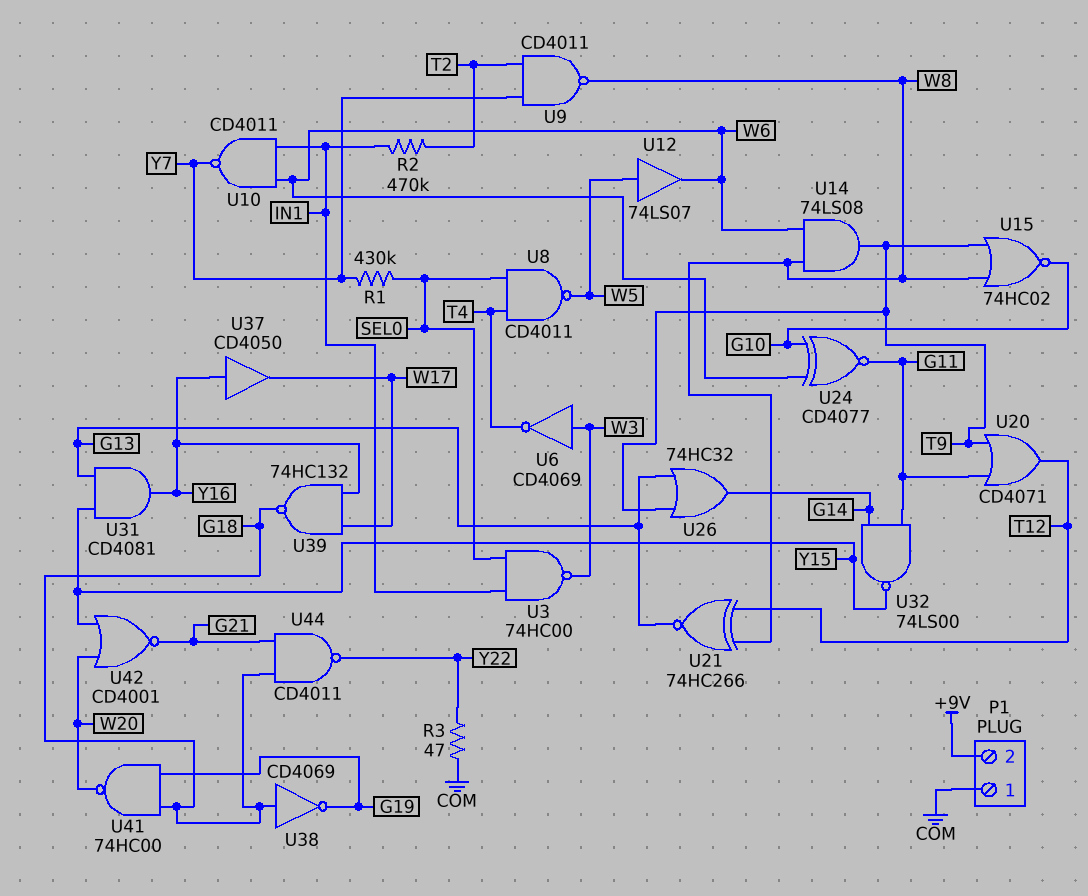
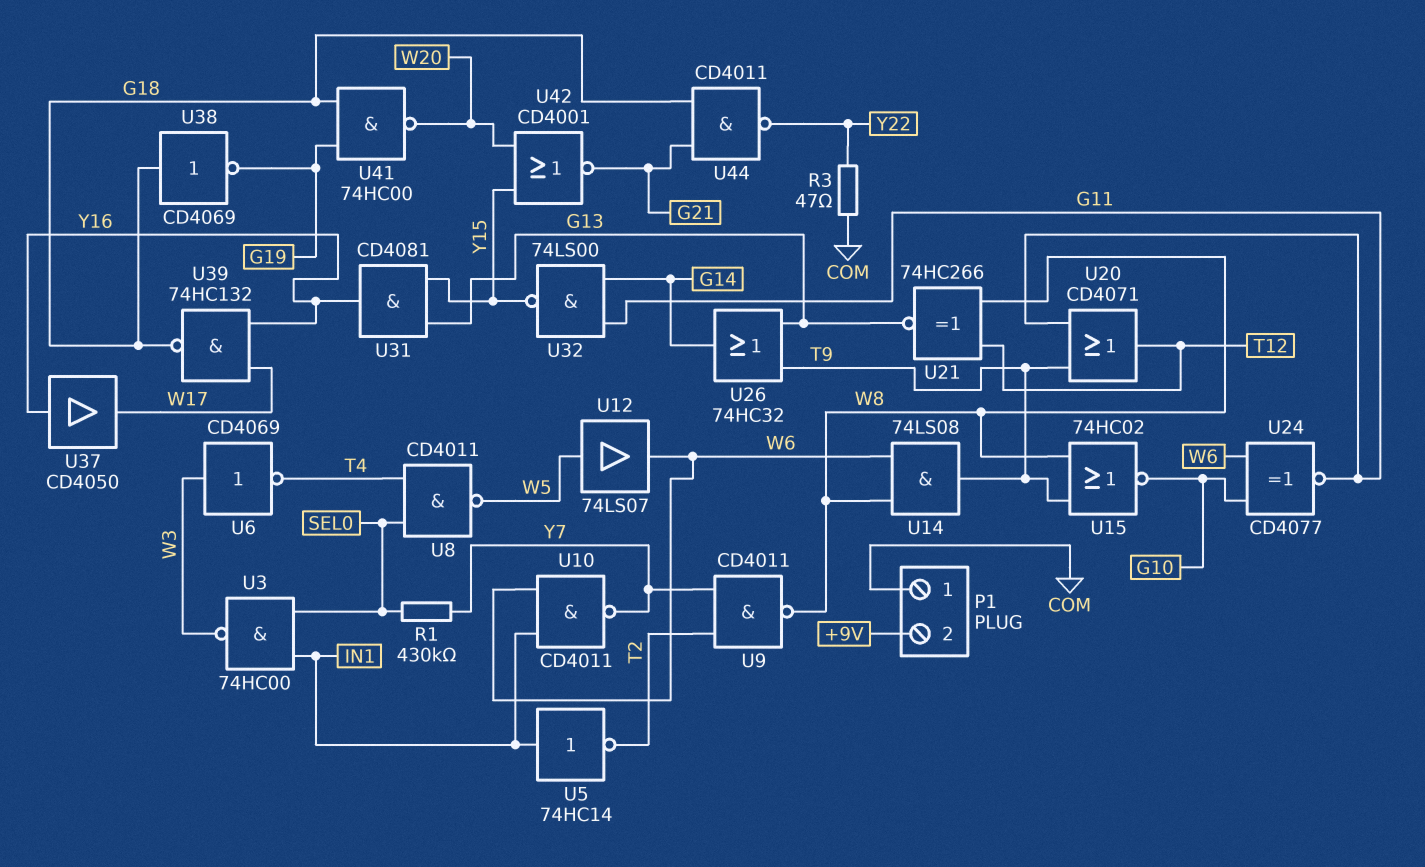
R2: 470k (IN1, T2) -> none
U5: none -> NOT 74HC14 (in IN1, out T2)

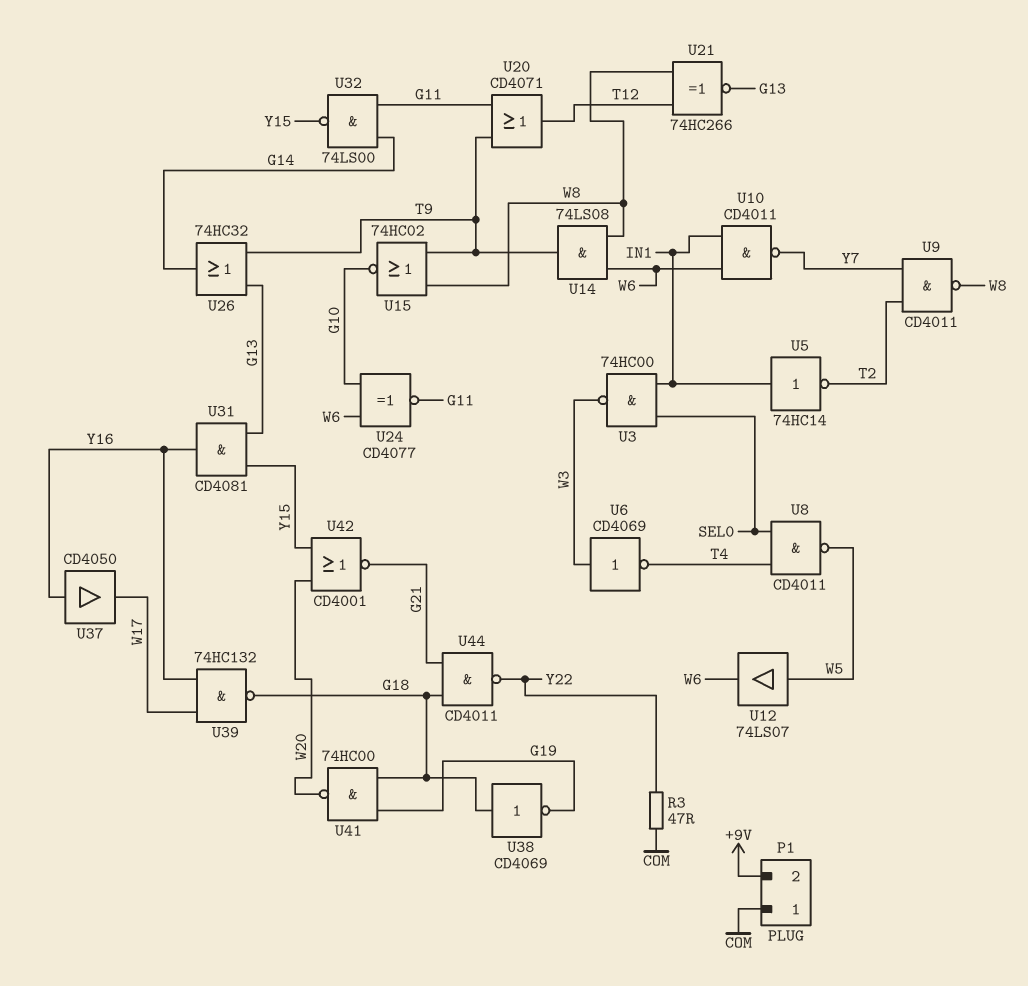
R1: 430k (SEL0, Y7) -> none

